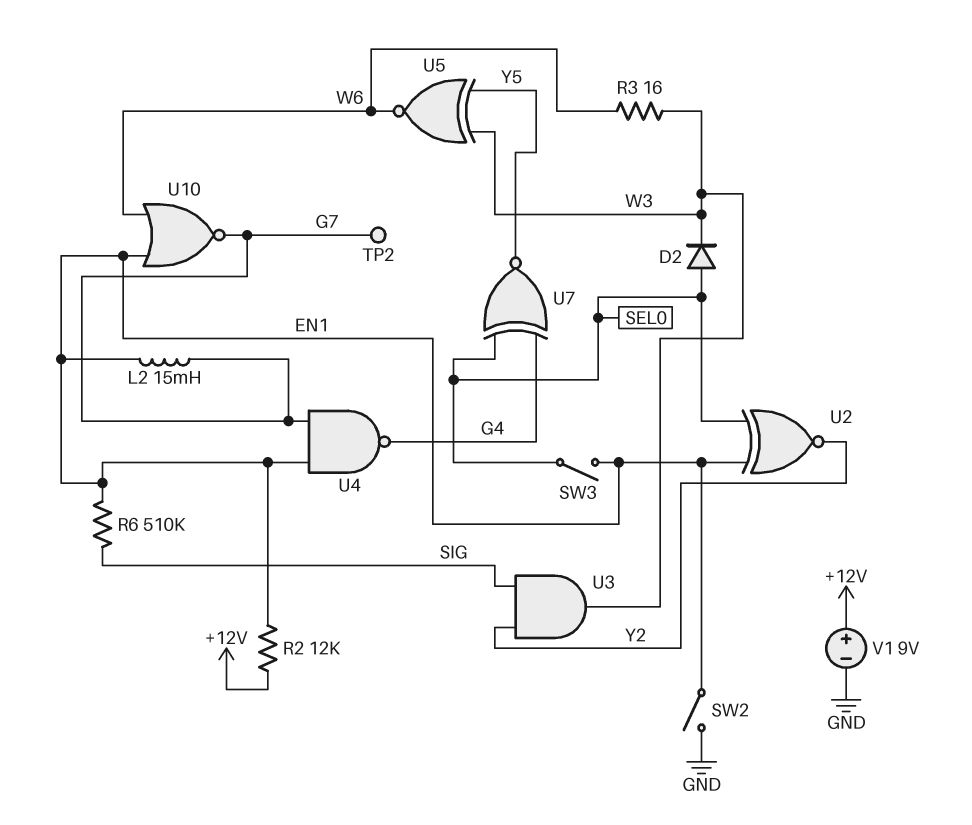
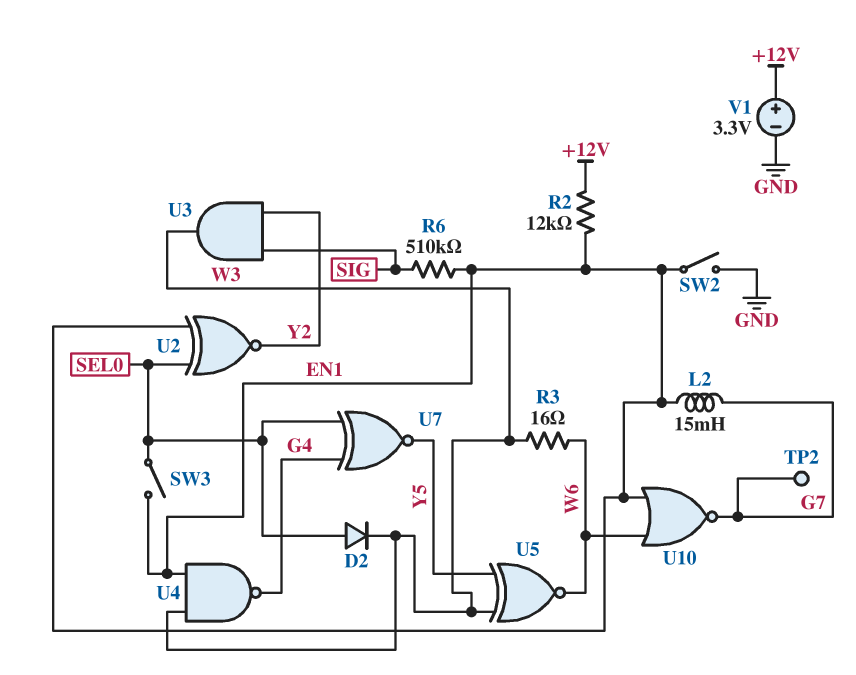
U4: NAND (in EN1, in G7, out G4) -> NAND (in EN1, in W3, out G4)
V1: 9V (plus +12V, minus GND) -> 3.3V (plus +12V, minus GND)

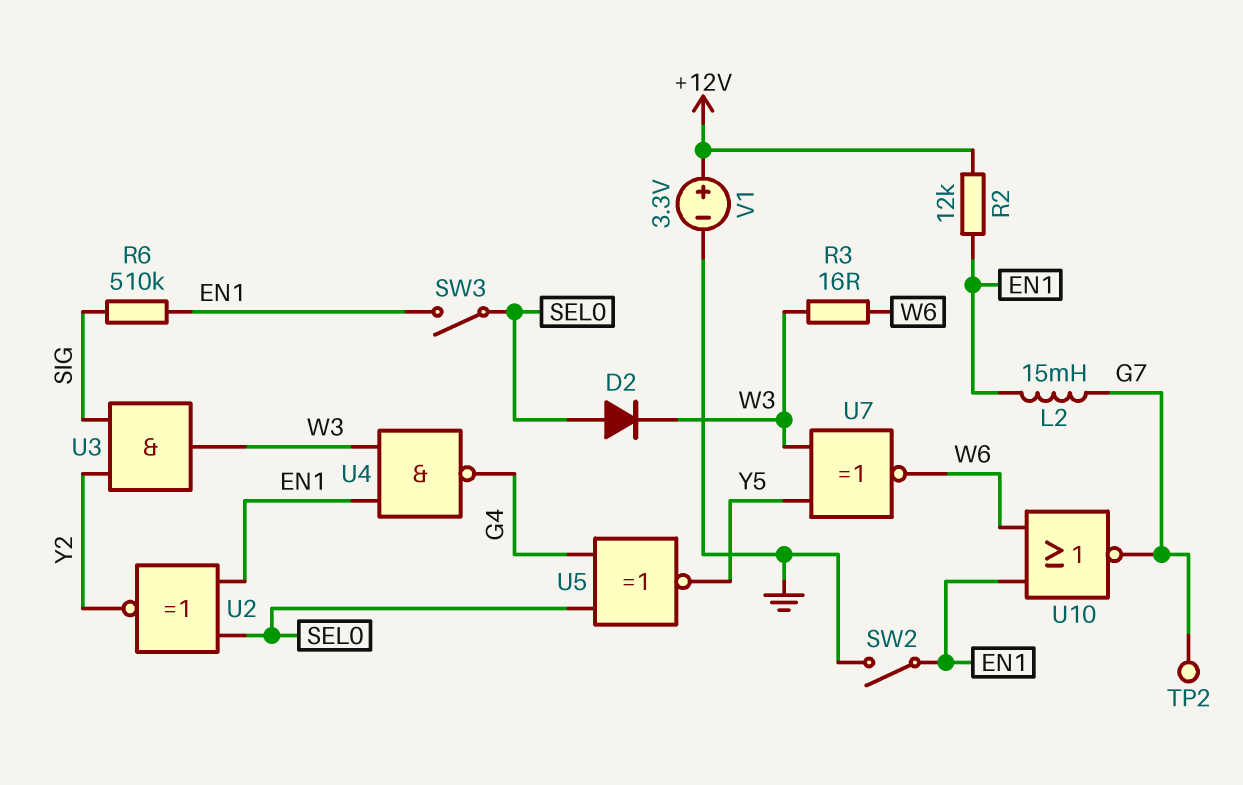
U5: XNOR (in W3, in Y5, out W6) -> XNOR (in G4, in SEL0, out Y5)
U7: XNOR (in G4, in SEL0, out Y5) -> XNOR (in W3, in Y5, out W6)

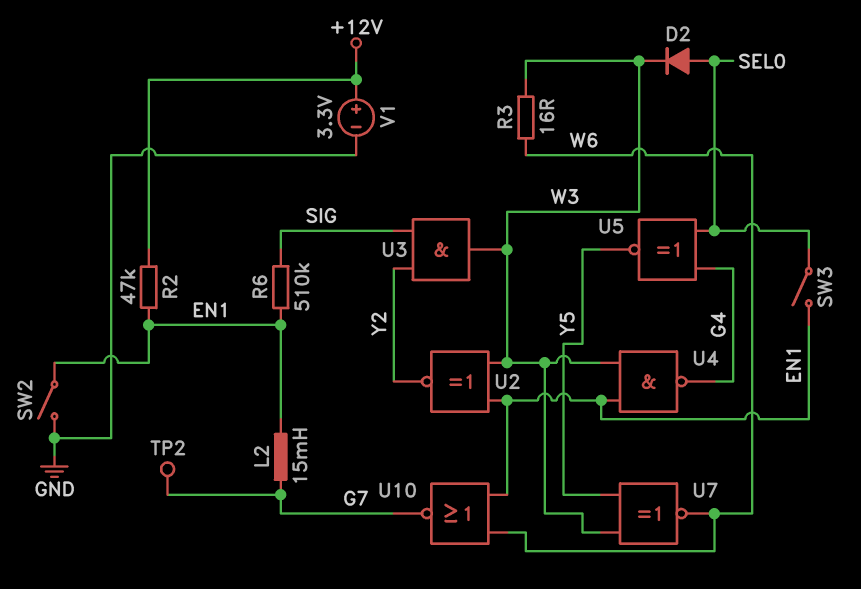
R2: 12k (+12V, EN1) -> 47k (+12V, EN1)
U2: XNOR (in EN1, in SEL0, out Y2) -> XNOR (in EN1, in W3, out Y2)

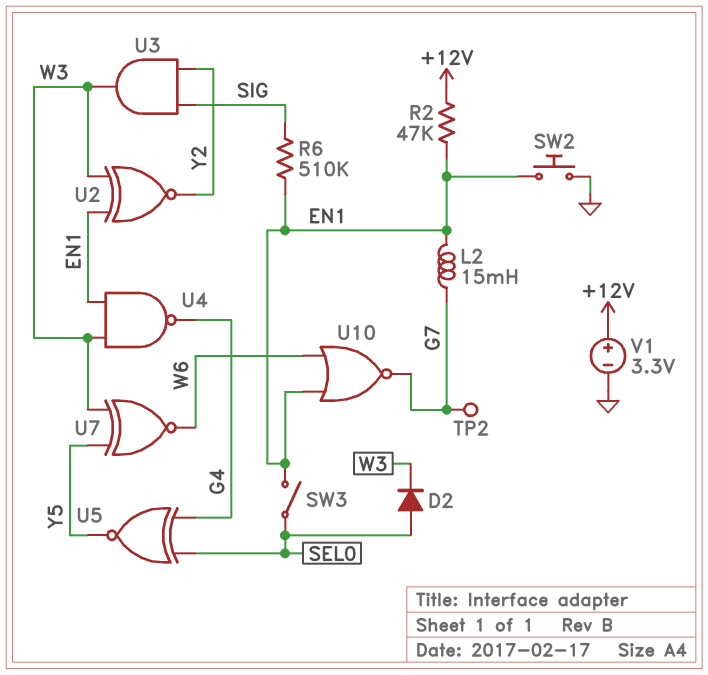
R3: 16 (W3, W6) -> none
SW2: switch (EN1, GND) -> button (EN1, GND)

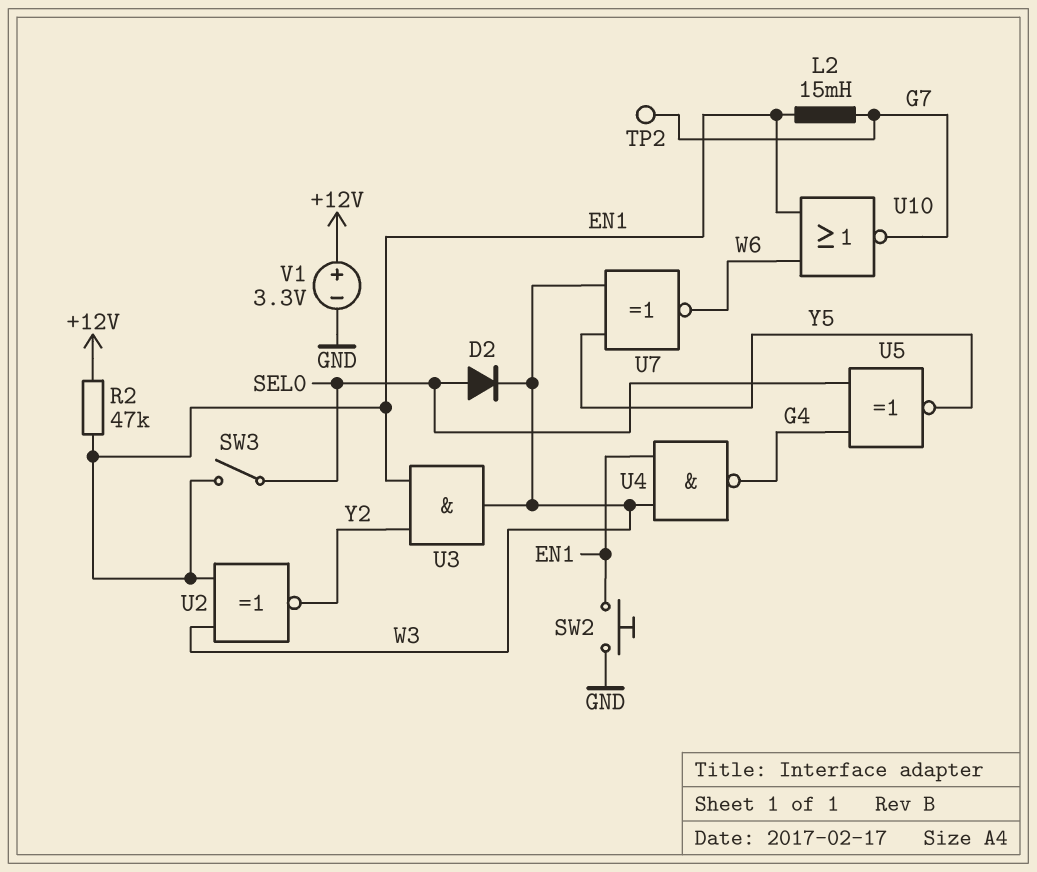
R6: 510k (EN1, SIG) -> none
U3: AND (in SIG, in Y2, out W3) -> AND (in EN1, in Y2, out W3)

